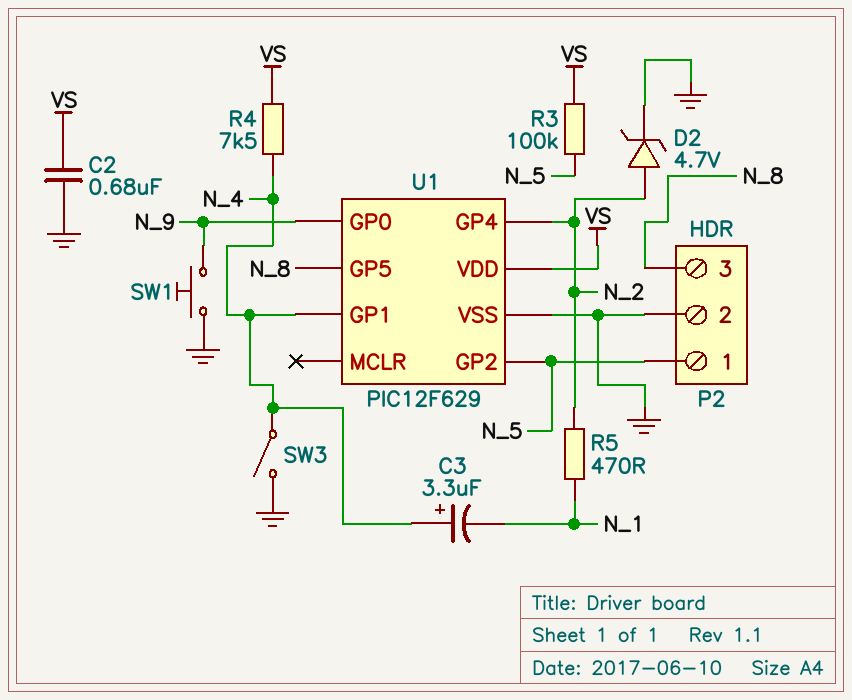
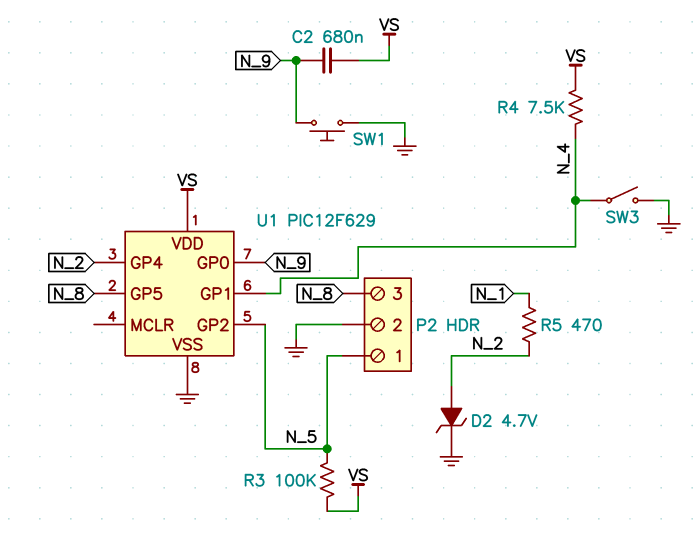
C2: 680nF (GND, VS) -> 680nF (N_9, VS)
C3: 3.3uF (plus N_4, minus N_1) -> none

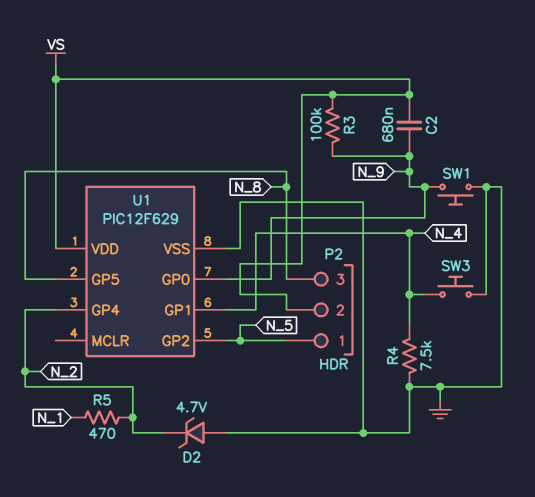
D2: zener 4.7V (A N_2, K GND) -> zener 4.7V (A GND, K N_2)
P2 pin 2: GND -> VS
R3: 100k (N_5, VS) -> 100k (N_9, VS)
R4: 7.5k (N_4, VS) -> 7.5k (GND, N_4)
SW3: switch (GND, N_4) -> button (GND, N_4)

